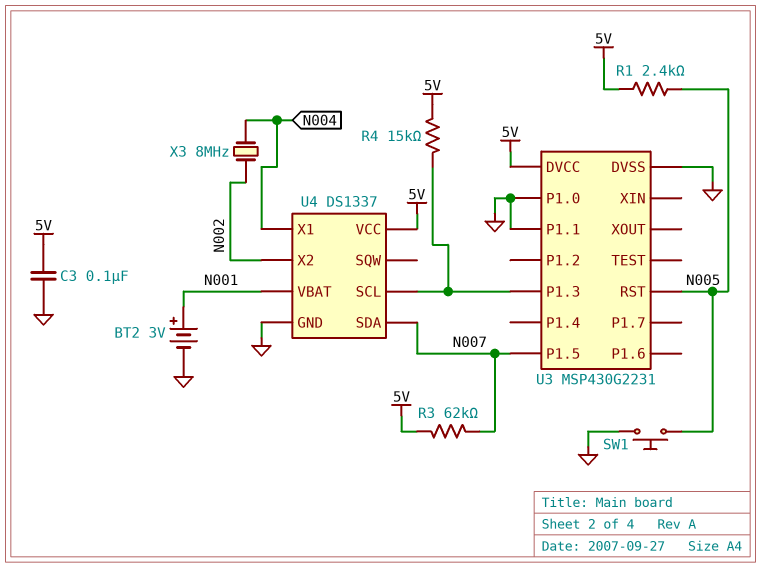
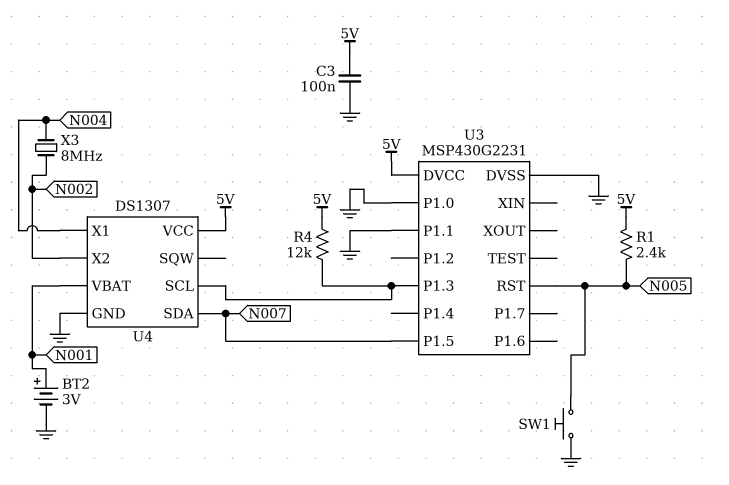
R3: 62k (5V, N007) -> none
R4: 15k (5V, U3/P1.3) -> 12k (5V, U3/P1.3)
U4: DS1337 -> DS1307

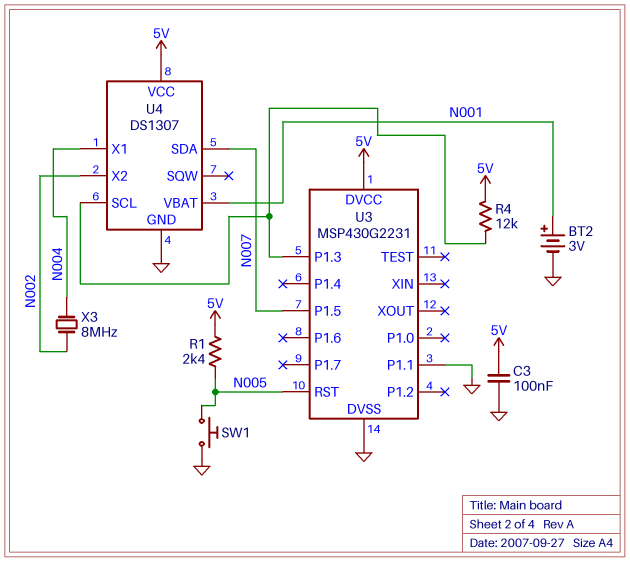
U3 pin P1.0: GND -> none

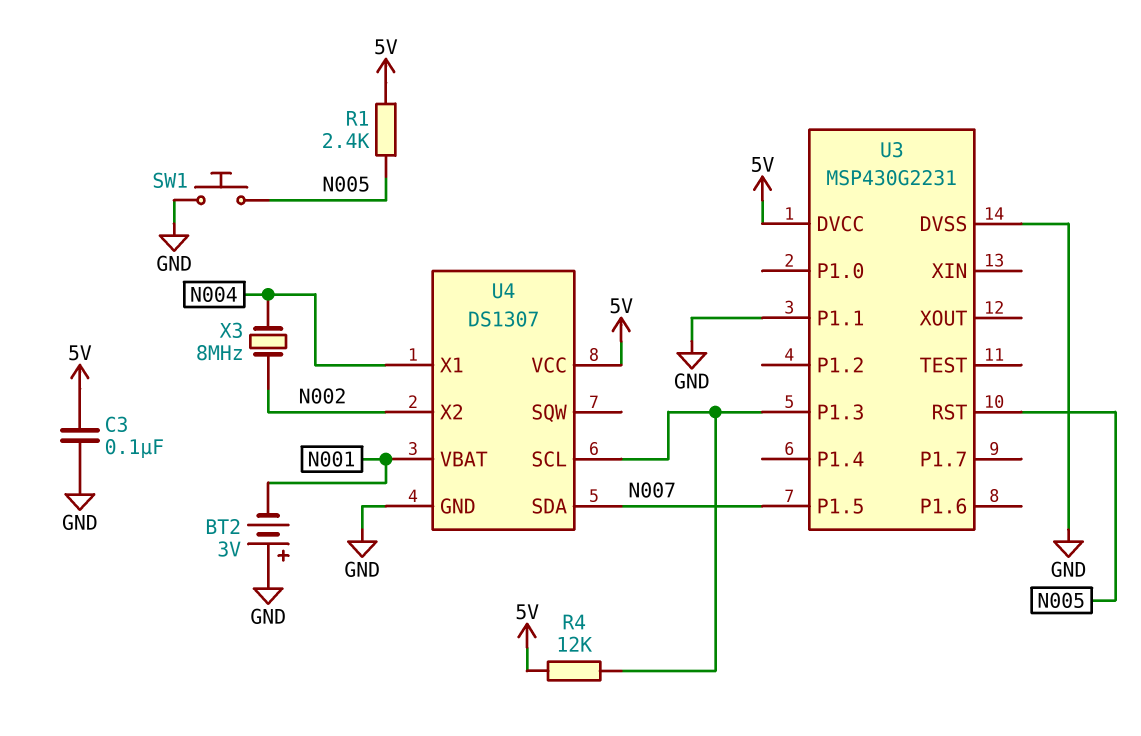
BT2: 3V (plus N001, minus GND) -> 3V (plus GND, minus N001)

